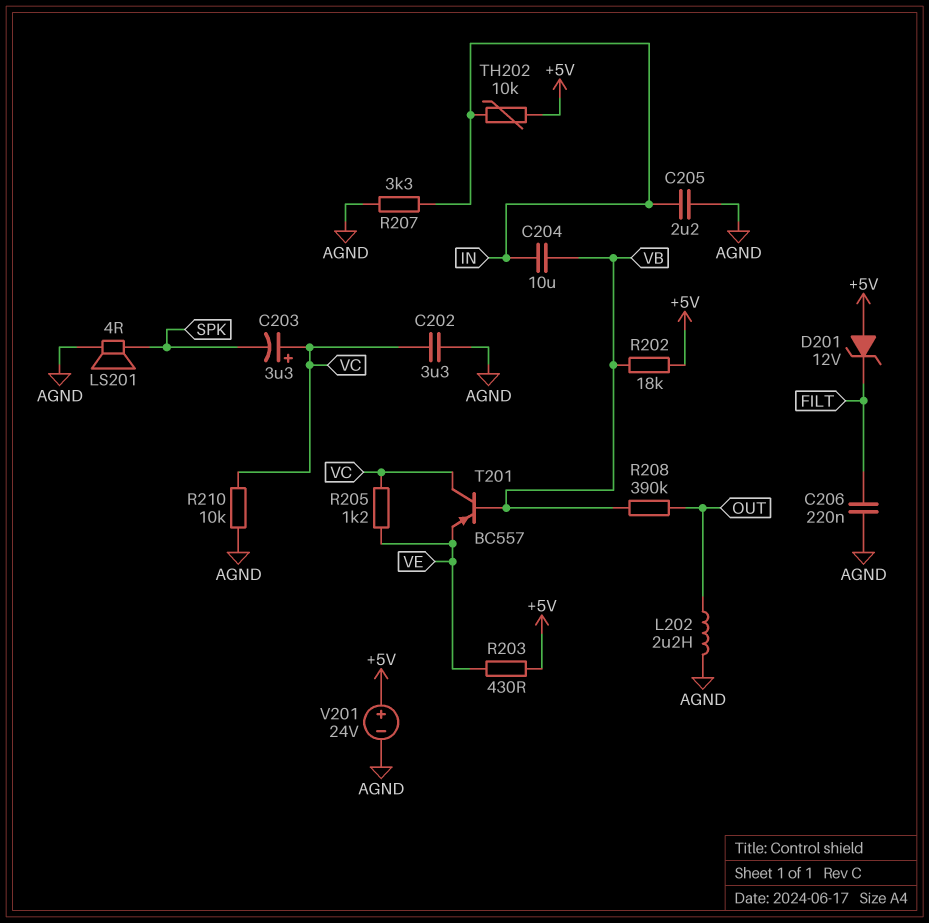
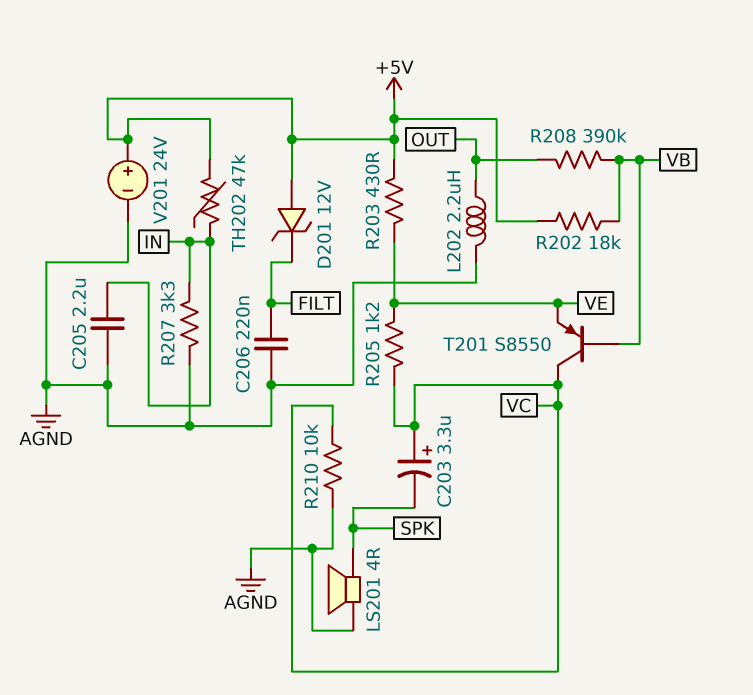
C202: 3.3uF (AGND, VC) -> none
C204: 10uF (IN, VB) -> none
T201: PNP BC557 (B VB, C VC, E VE) -> PNP S8550 (B VB, C VC, E VE)
TH202: 10k (+5V, IN) -> 47k (+5V, IN)

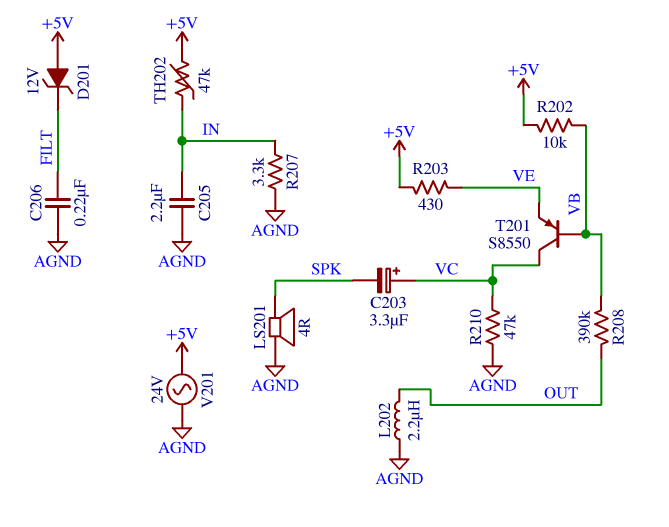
R202: 18k (+5V, VB) -> 10k (+5V, VB)
R205: 1.2k (VC, VE) -> none
R210: 10k (AGND, VC) -> 47k (AGND, VC)
V201: 24V (plus +5V, minus AGND) -> AC 24V (+5V, AGND)

